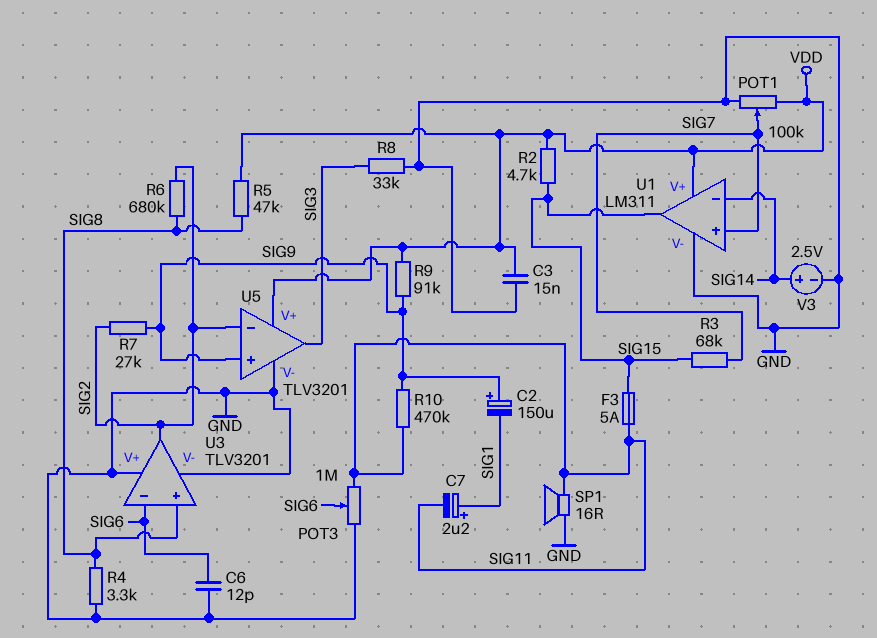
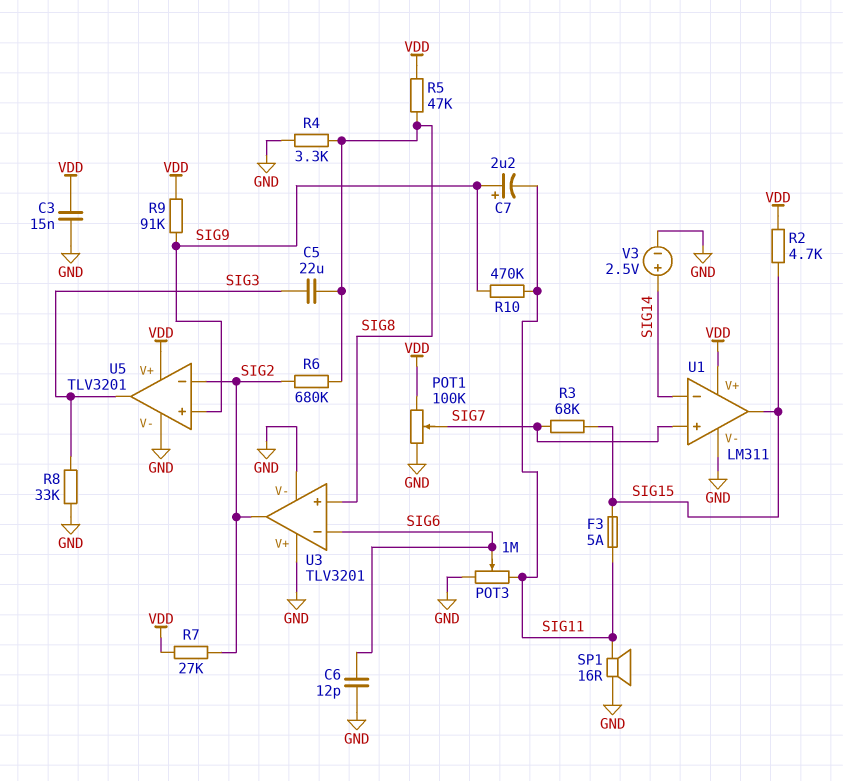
C2: 150uF (plus SIG9, minus SIG1) -> none
C5: none -> 22uF (SIG3, SIG8)
C7: 2.2uF (plus SIG1, minus SIG11) -> 2.2uF (plus SIG9, minus SIG11)
R7: 27k (SIG2, SIG9) -> 27k (SIG2, VDD)

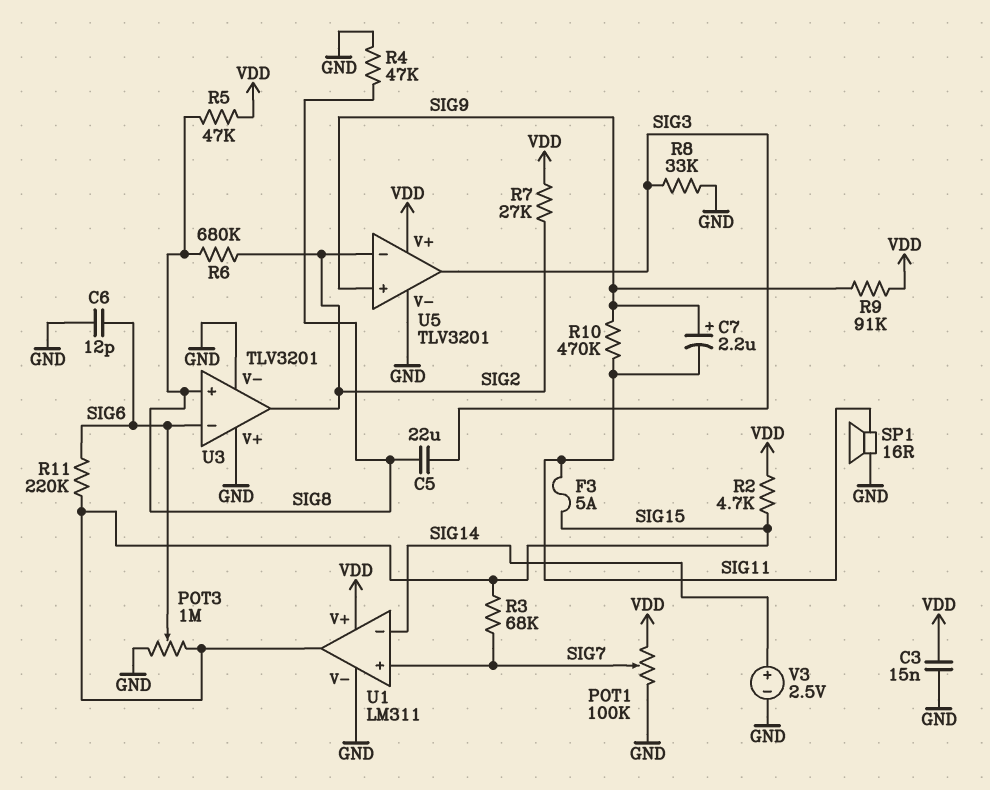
POT3: 1M (GND, SIG11, wiper SIG6) -> 1M (GND, SIG15, wiper SIG6)
R4: 3.3k (GND, SIG8) -> 47k (GND, SIG8)
R11: none -> 220k (SIG6, SIG15)

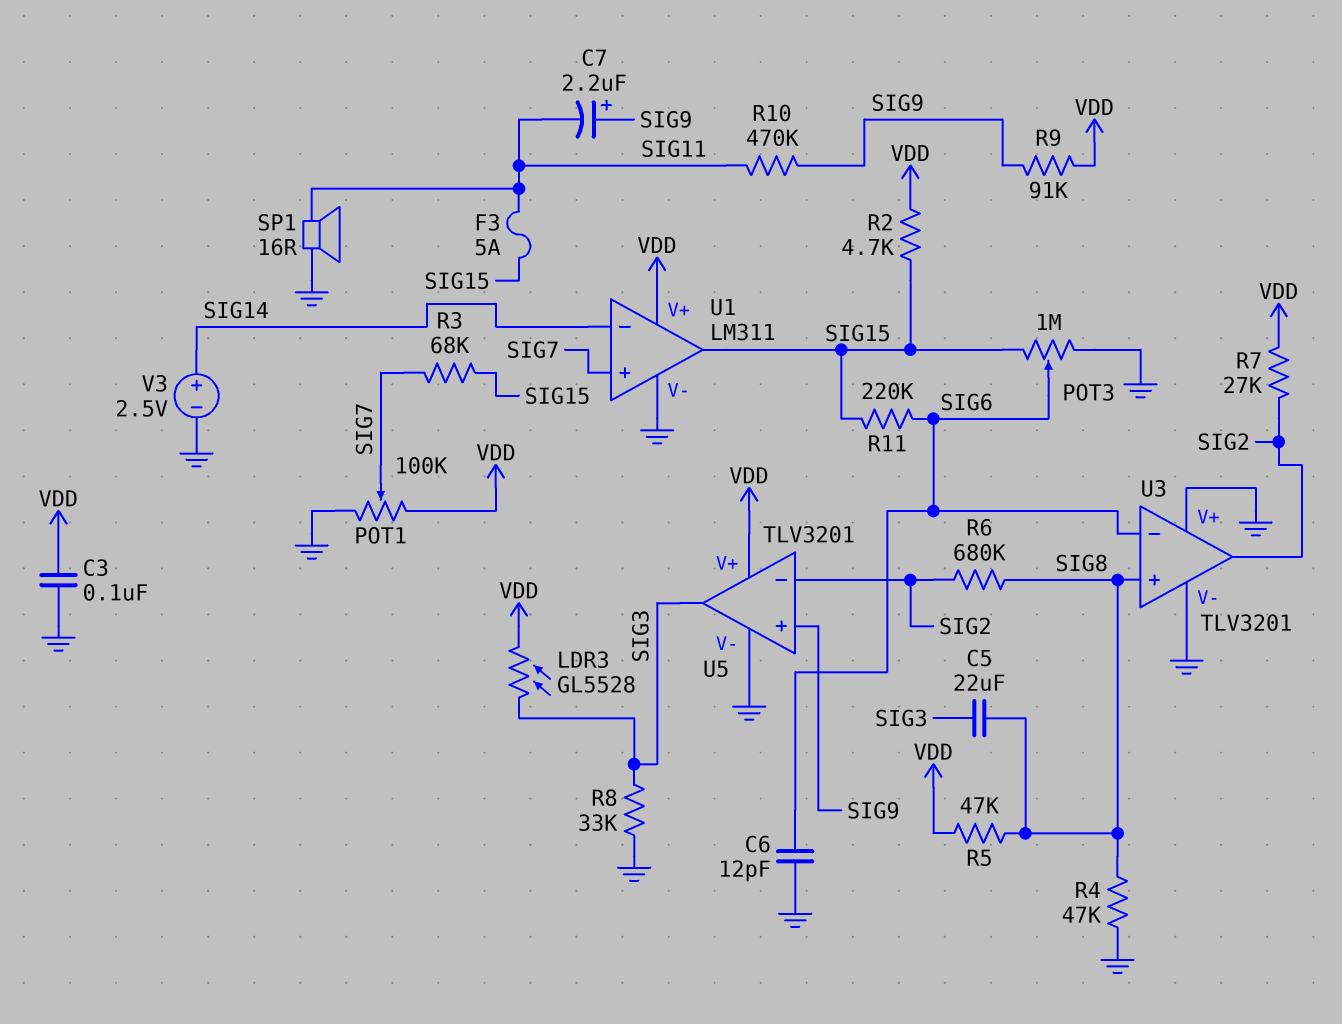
C3: 15nF (GND, VDD) -> 100nF (GND, VDD)
LDR3: none -> GL5528 (SIG3, VDD)

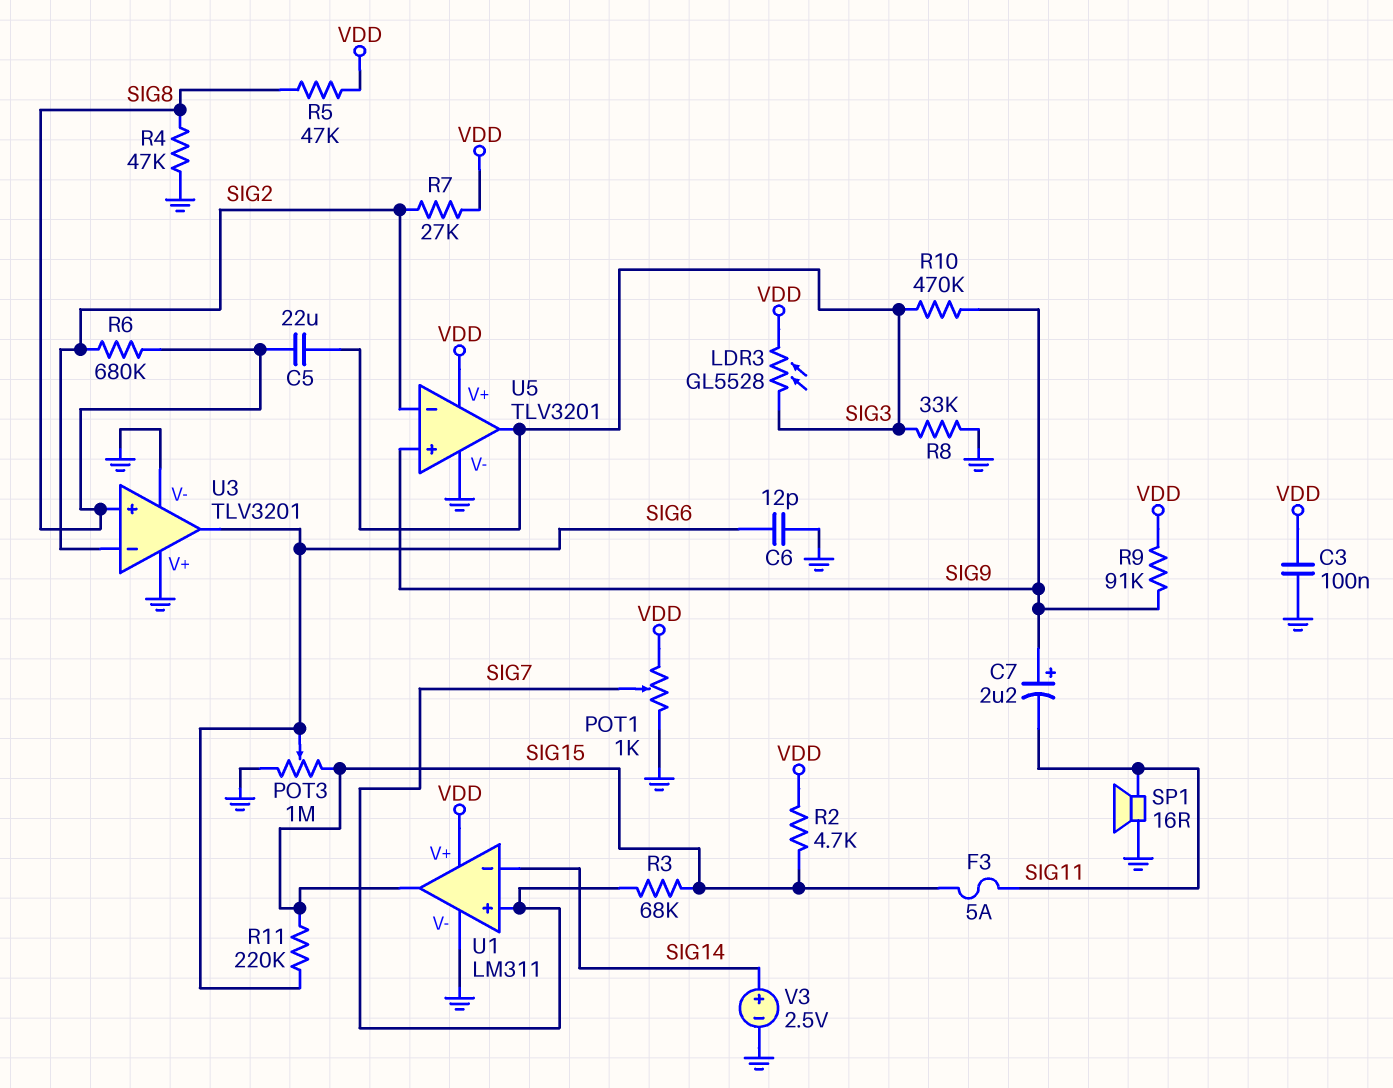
POT1: 100k (GND, VDD, wiper SIG7) -> 1k (GND, VDD, wiper SIG7)
R10: 470k (SIG9, SIG11) -> 470k (SIG3, SIG9)
U3 pin in-: SIG6 -> SIG2
U3 pin out: SIG2 -> SIG6

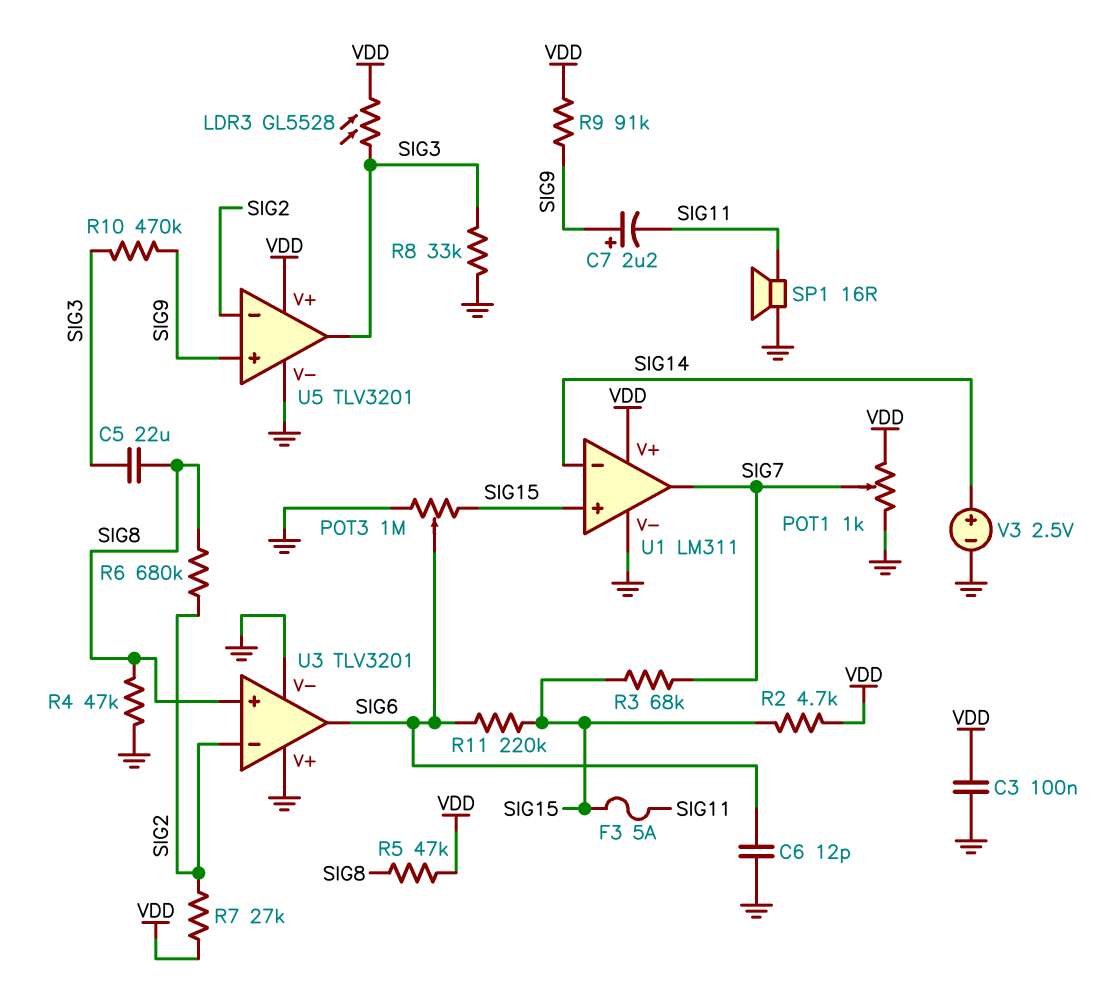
U1 pin in+: SIG7 -> SIG15
U1 pin out: SIG15 -> SIG7

